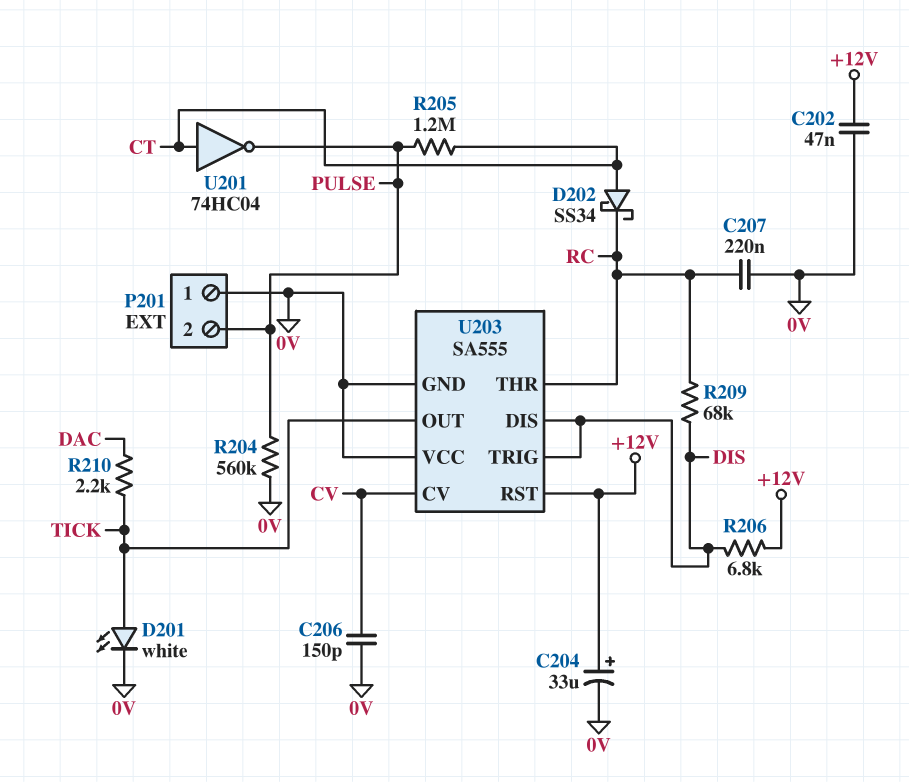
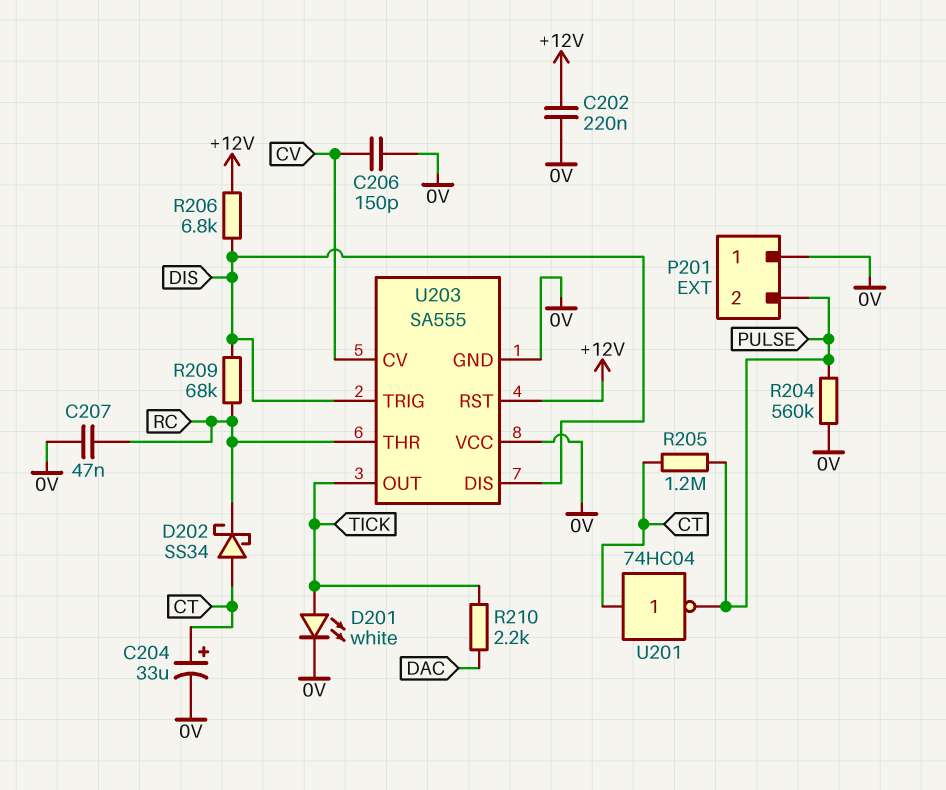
C202: 47nF (+12V, 0V) -> 220nF (+12V, 0V)
C204: 33uF (plus +12V, minus 0V) -> 33uF (plus CT, minus 0V)
C207: 220nF (0V, RC) -> 47nF (0V, RC)

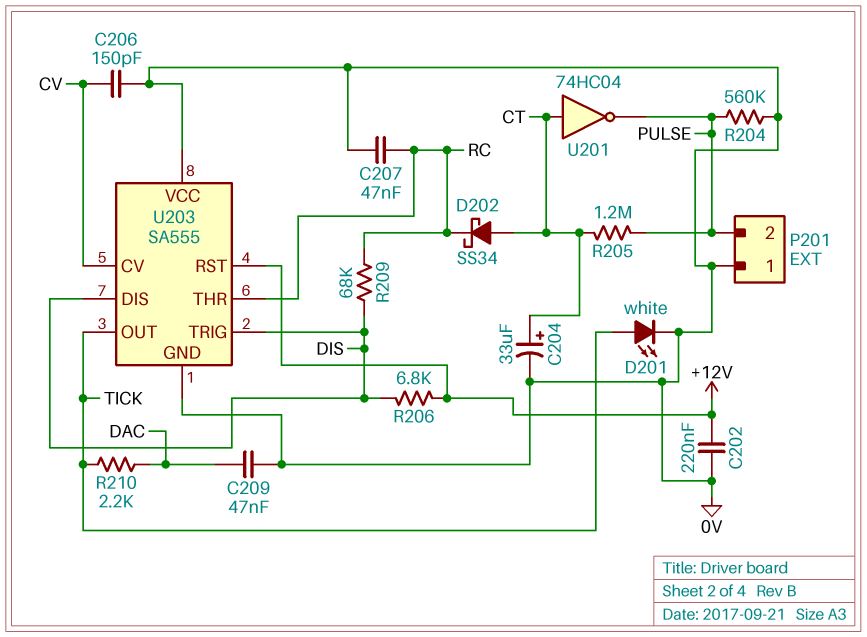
C209: none -> 47nF (0V, DAC)

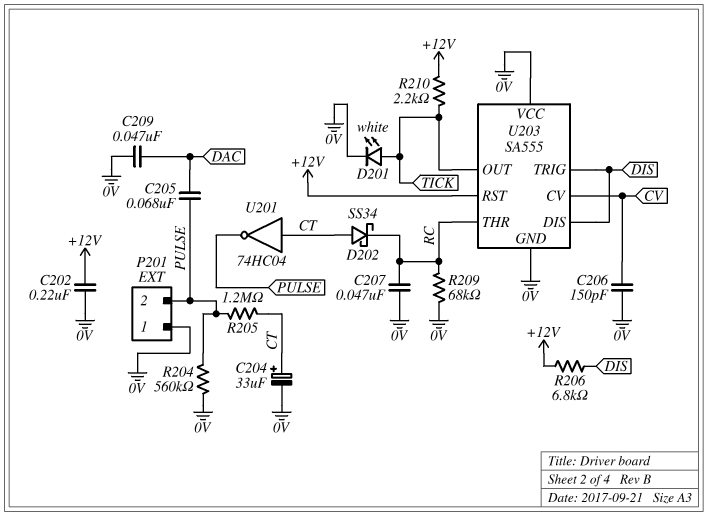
C205: none -> 68nF (DAC, PULSE)
R209: 68k (DIS, RC) -> 68k (0V, RC)
R210: 2.2k (DAC, TICK) -> 2.2k (+12V, TICK)

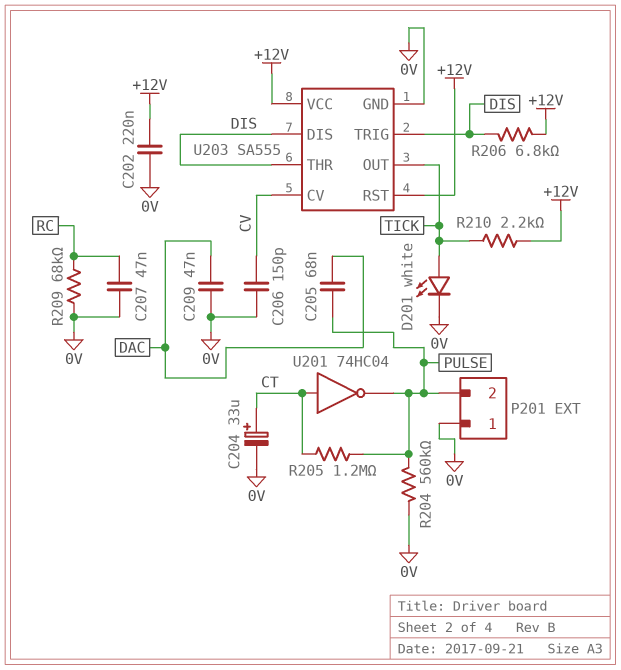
D202: schottky SS34 (A CT, K RC) -> none
U203 pin THR: RC -> DIS
U203 pin VCC: 0V -> +12V

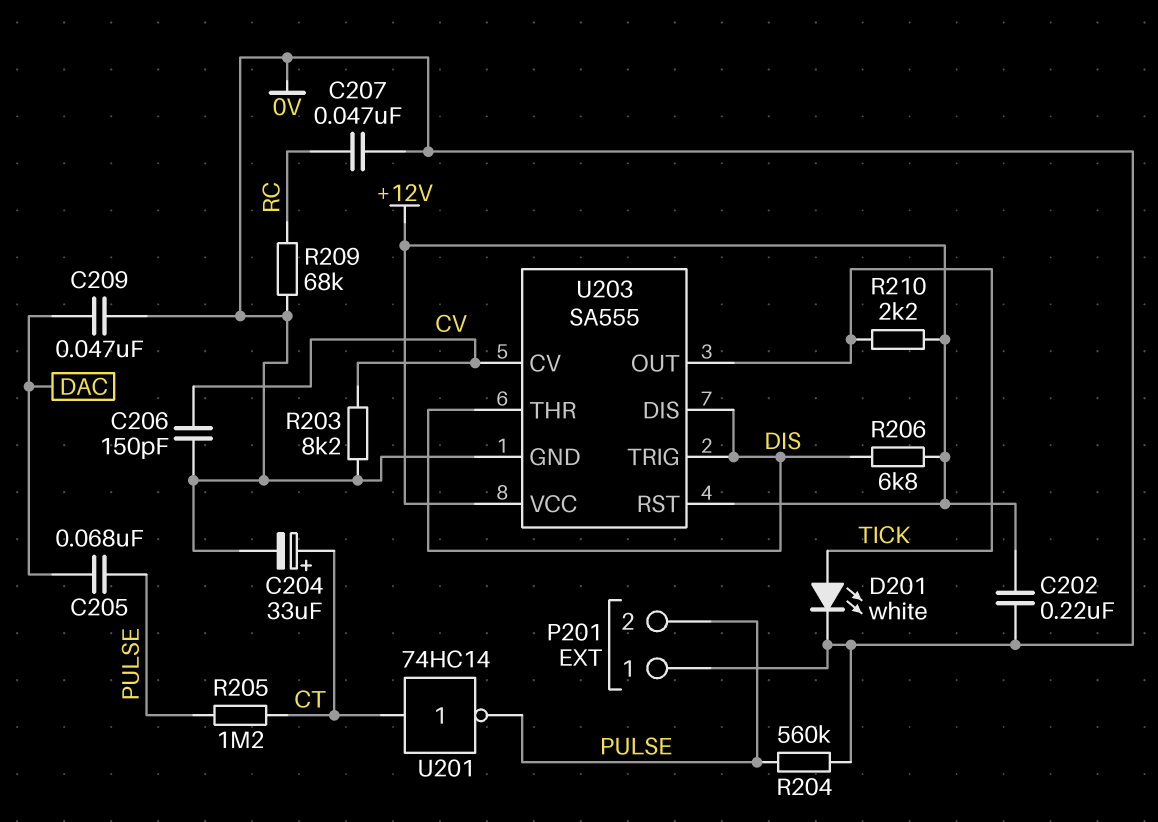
R203: none -> 8.2k (0V, CV)
U201: NOT 74HC04 (in CT, out PULSE) -> NOT 74HC14 (in CT, out PULSE)

